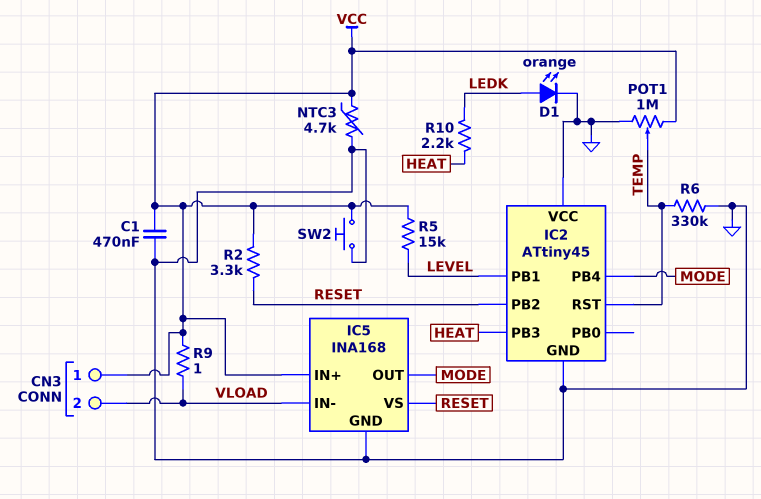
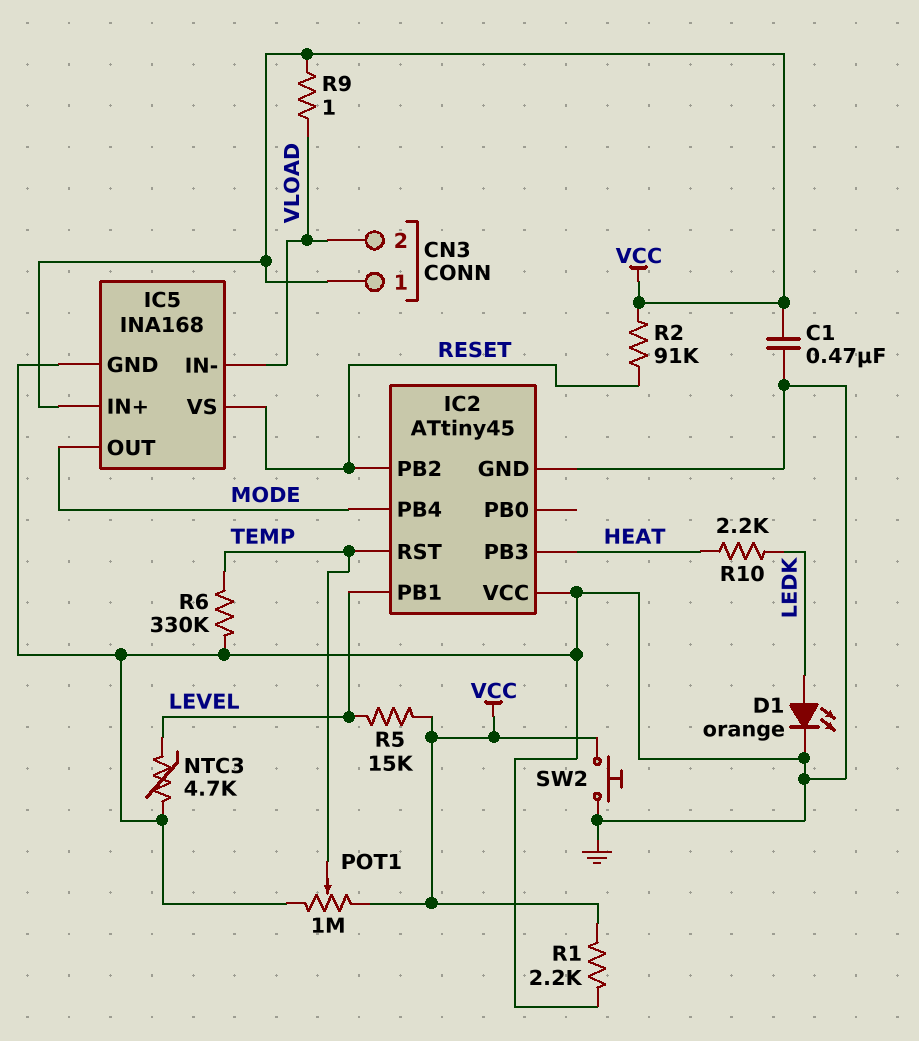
NTC3: 4.7k (GND, VCC) -> 4.7k (GND, LEVEL)
R1: none -> 2.2k (GND, VCC)
R2: 3.3k (RESET, VCC) -> 91k (RESET, VCC)

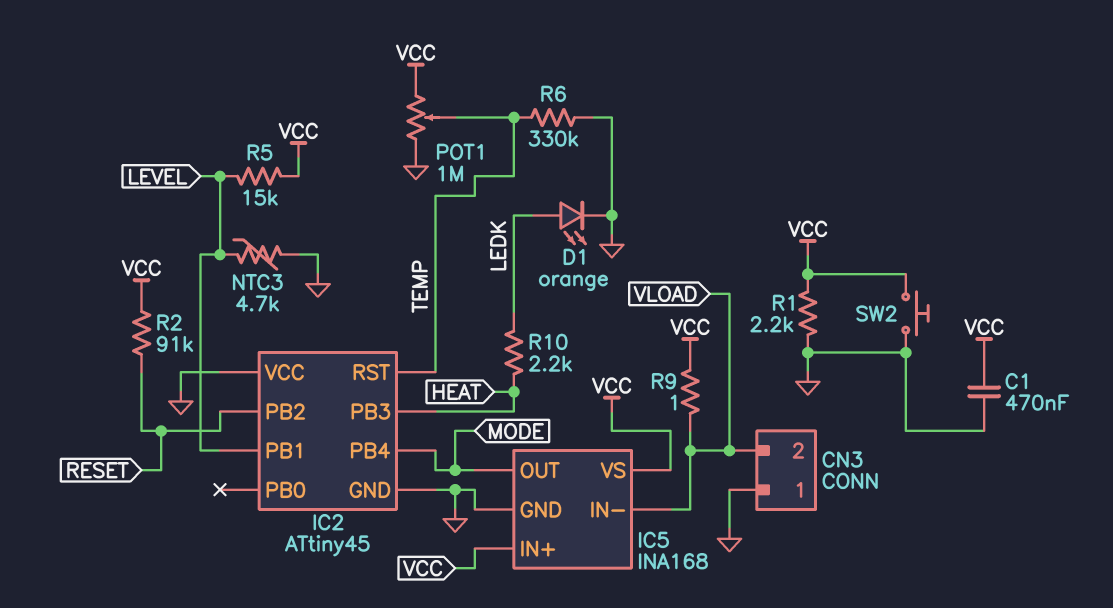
CN3 pin 1: VCC -> GND
IC5 pin VS: RESET -> VCC

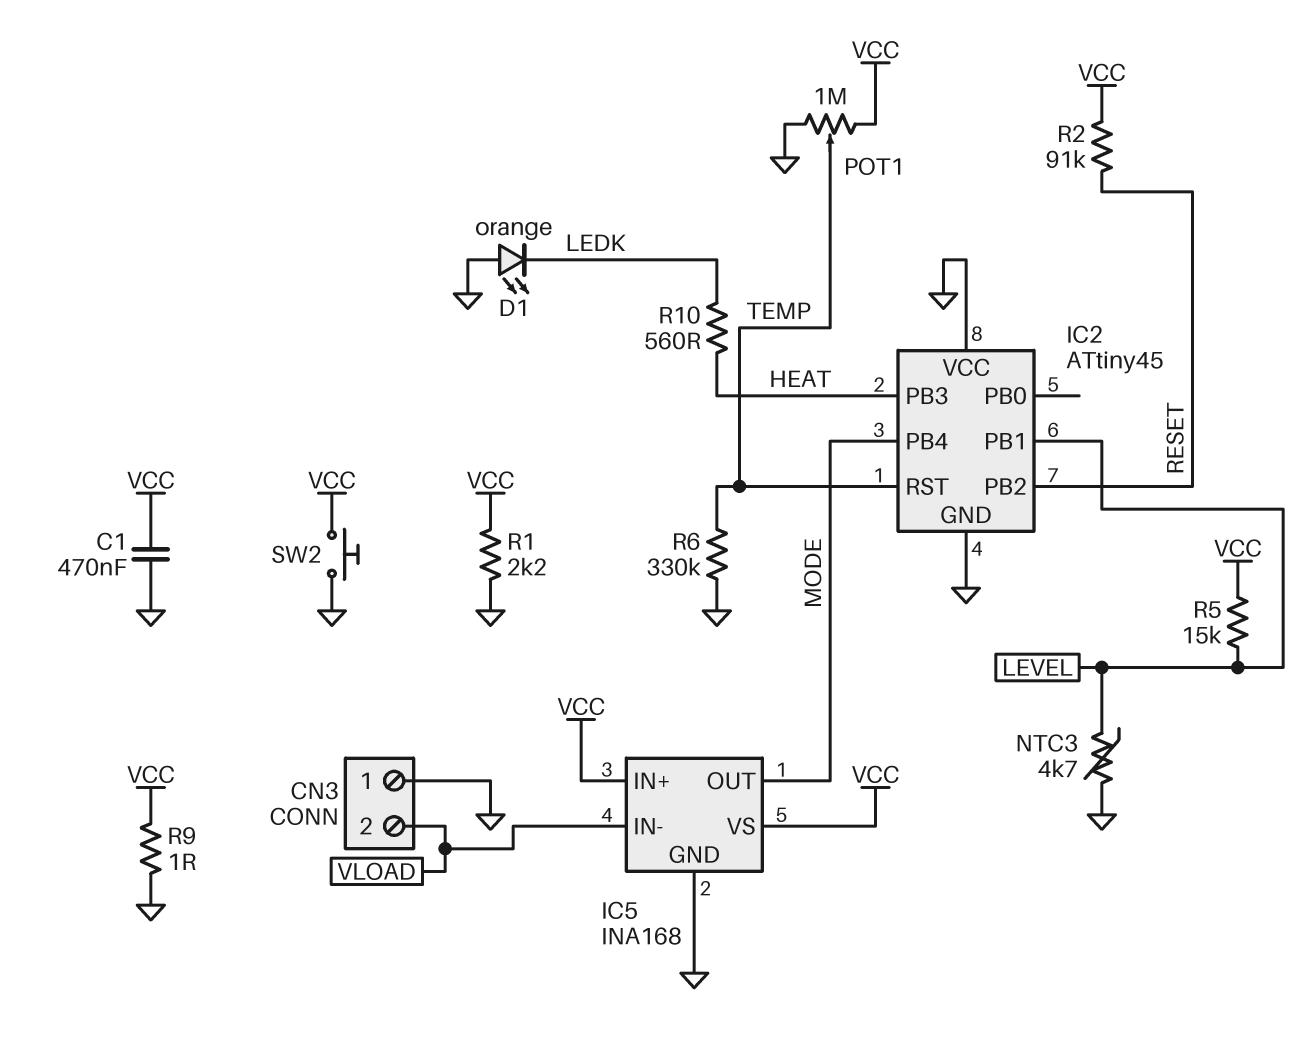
D1: LED orange (A LEDK, K GND) -> LED orange (A GND, K LEDK)
R9: 1 (VCC, VLOAD) -> 1 (GND, VCC)
R10: 2.2k (HEAT, LEDK) -> 560 (HEAT, LEDK)

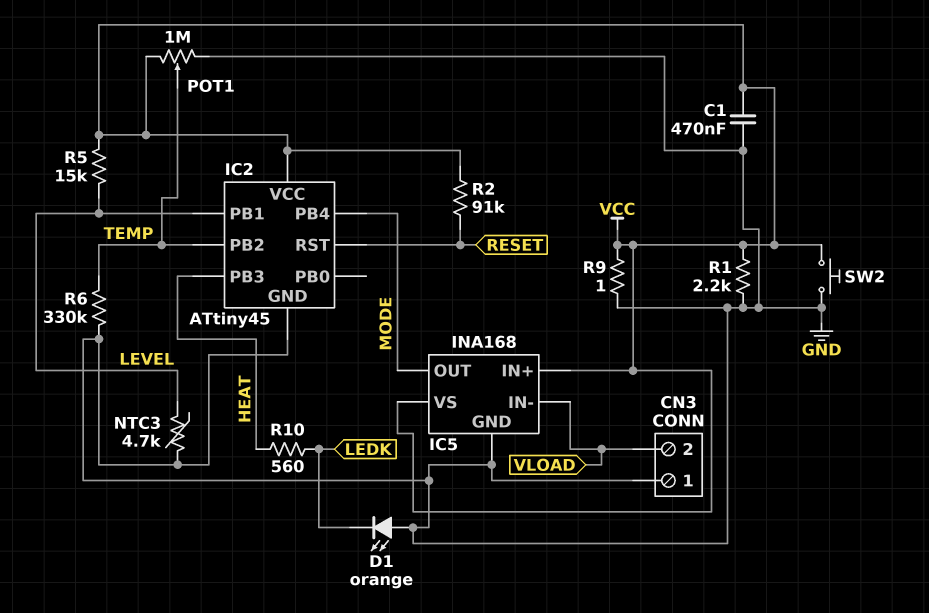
IC2 pin PB2: RESET -> TEMP
IC2 pin RST: TEMP -> RESET
IC2 pin VCC: GND -> VCC

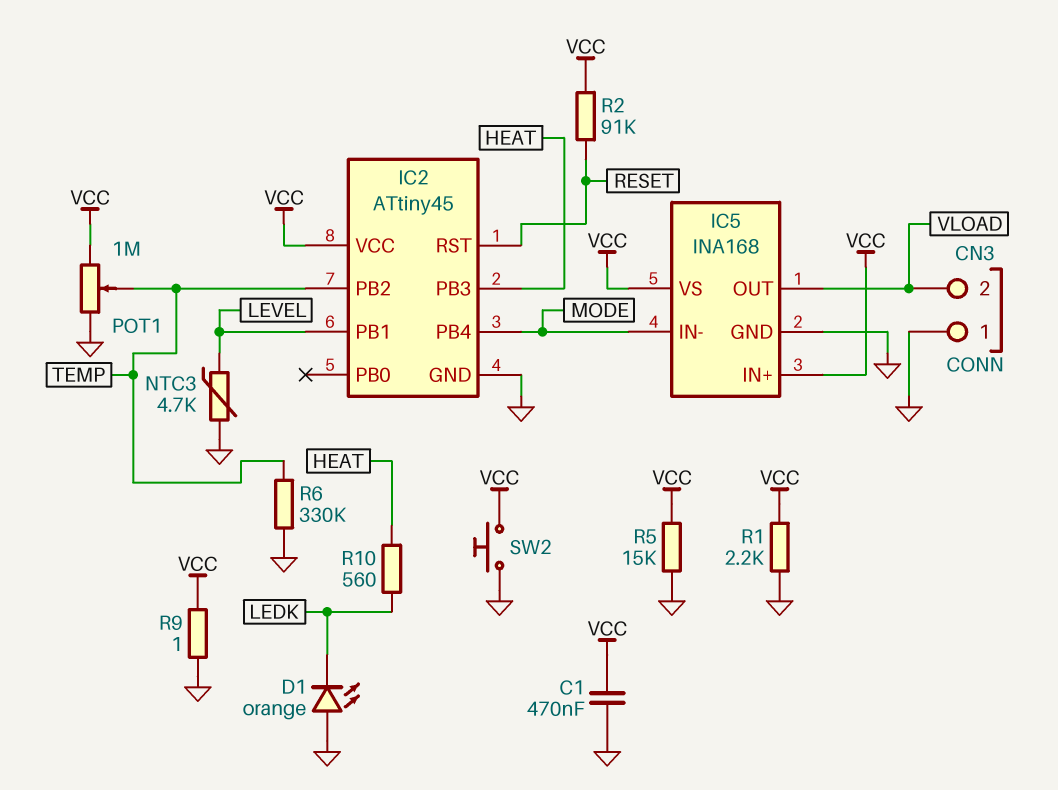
IC5 pin IN-: VLOAD -> MODE
IC5 pin OUT: MODE -> VLOAD
R5: 15k (LEVEL, VCC) -> 15k (GND, VCC)

